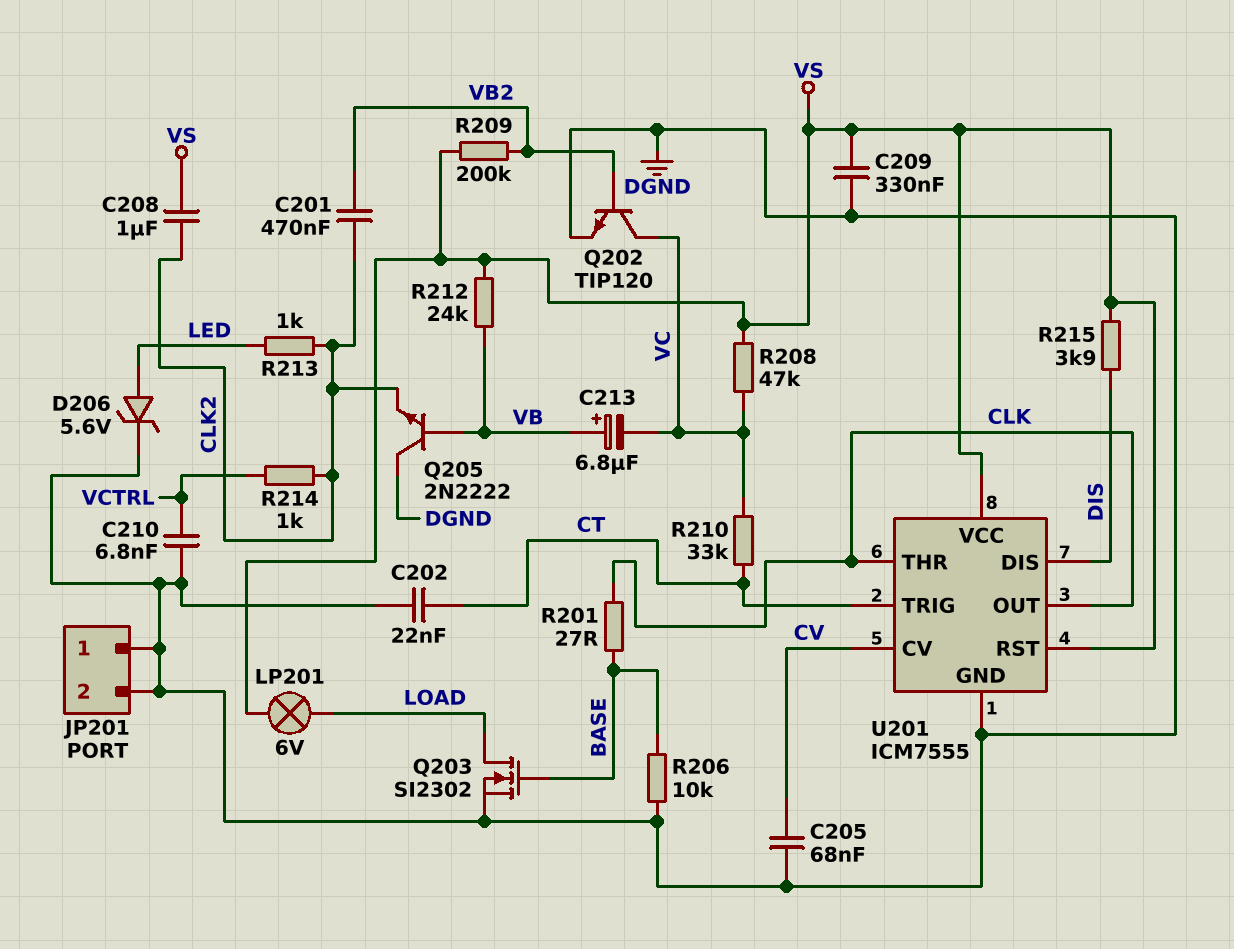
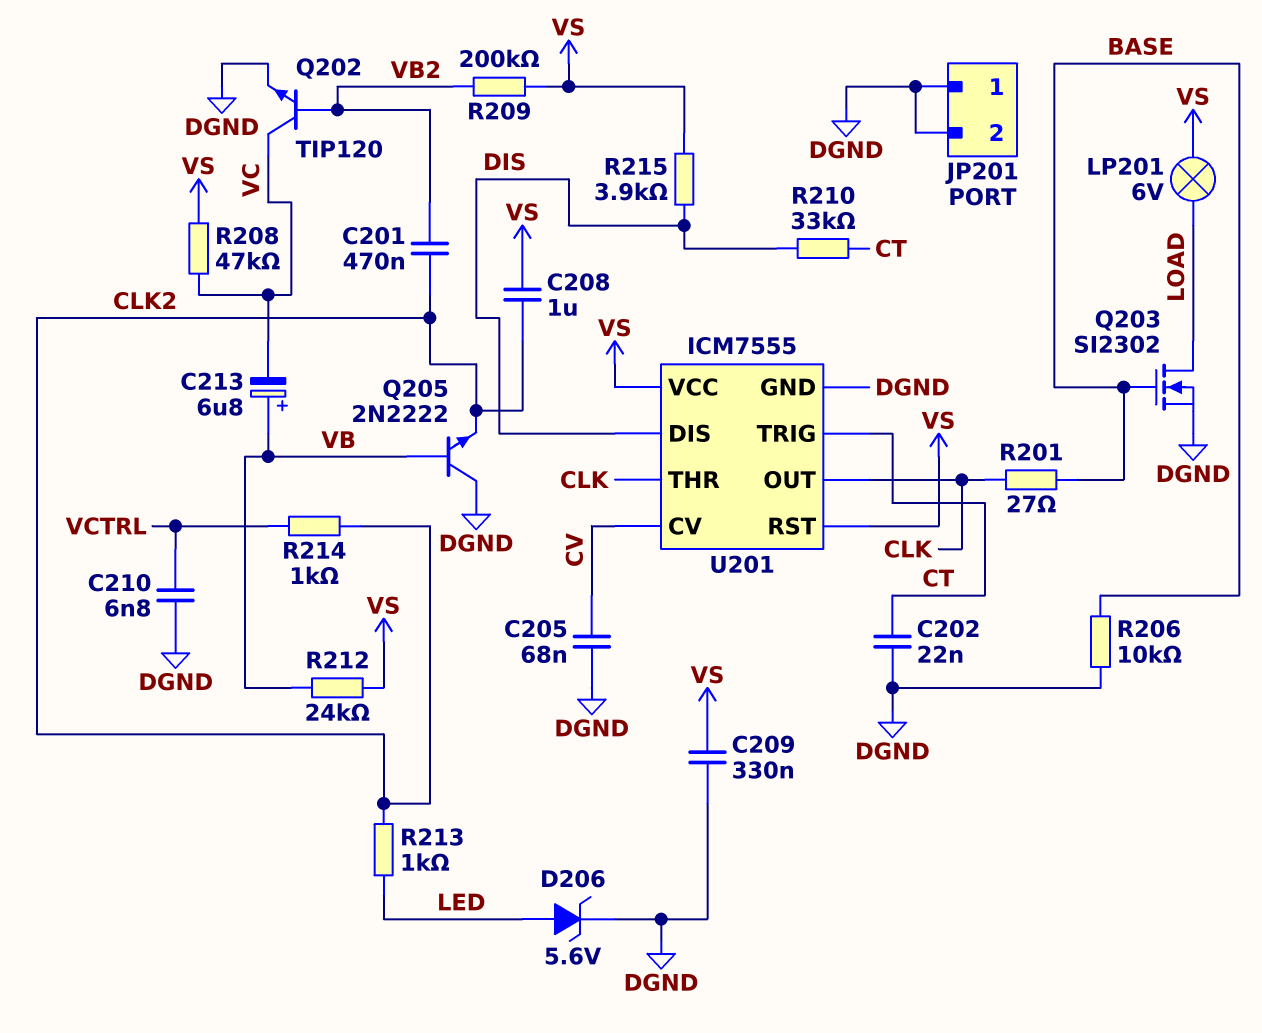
R210: 33k (CT, VC) -> 33k (CT, DIS)

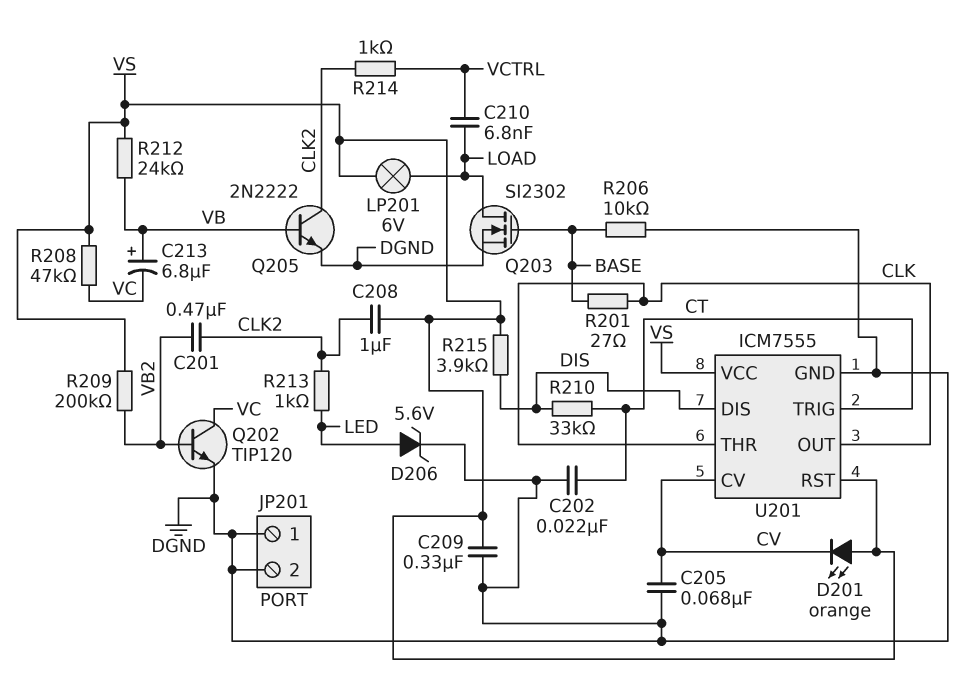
C210: 6.8nF (DGND, VCTRL) -> 6.8nF (LOAD, VCTRL)
D201: none -> LED orange (A VS, K CV)
Q205: NPN 2N2222 (B VB, C DGND, E CLK2) -> NPN 2N2222 (B VB, C CLK2, E DGND)

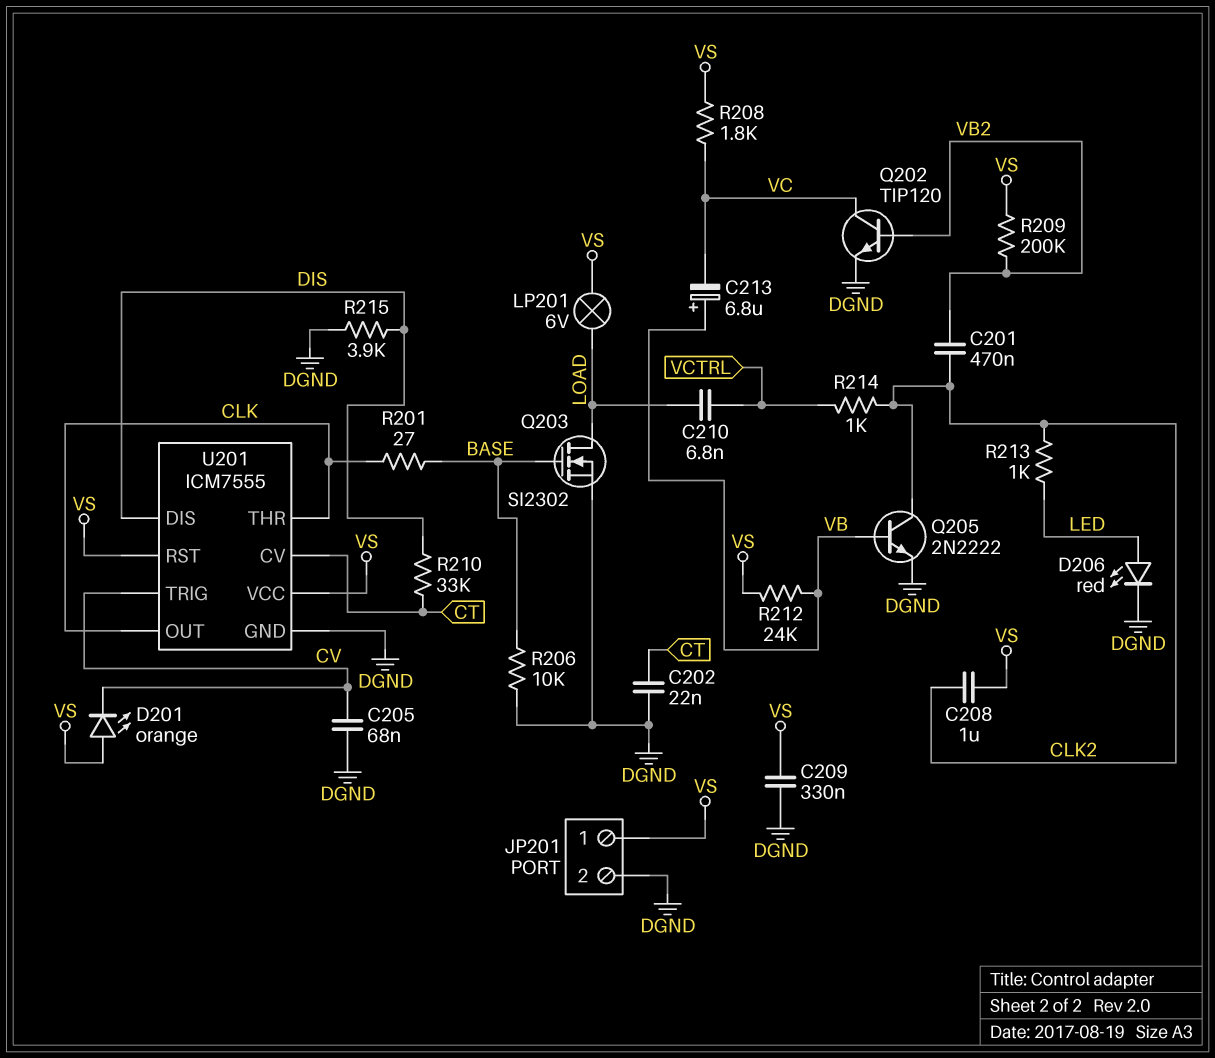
D206: zener 5.6V (A LED, K DGND) -> LED red (A LED, K DGND)
JP201 pin 1: DGND -> VS
R208: 47k (VC, VS) -> 1.8k (VC, VS)
R215: 3.9k (DIS, VS) -> 3.9k (DGND, DIS)
U201 pin CV: CV -> CT
U201 pin TRIG: CT -> CV

